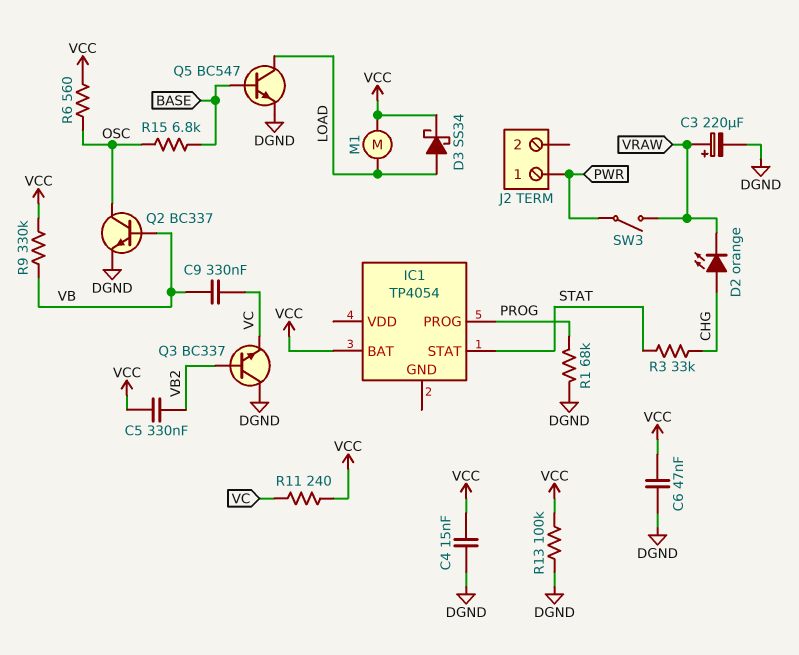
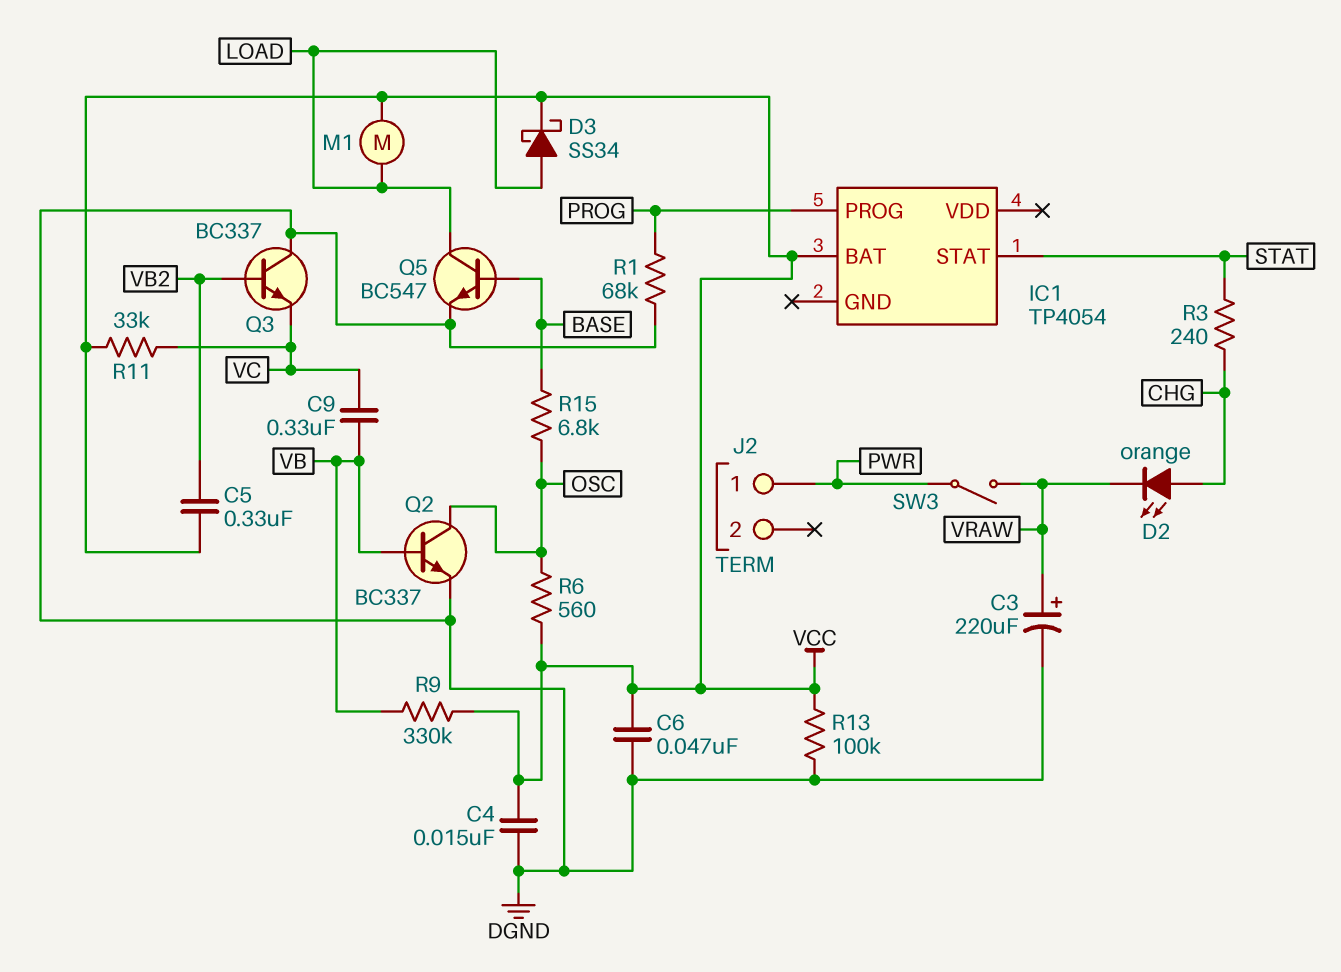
R3: 33k (CHG, STAT) -> 240 (CHG, STAT)
R11: 240 (VC, VCC) -> 33k (VC, VCC)

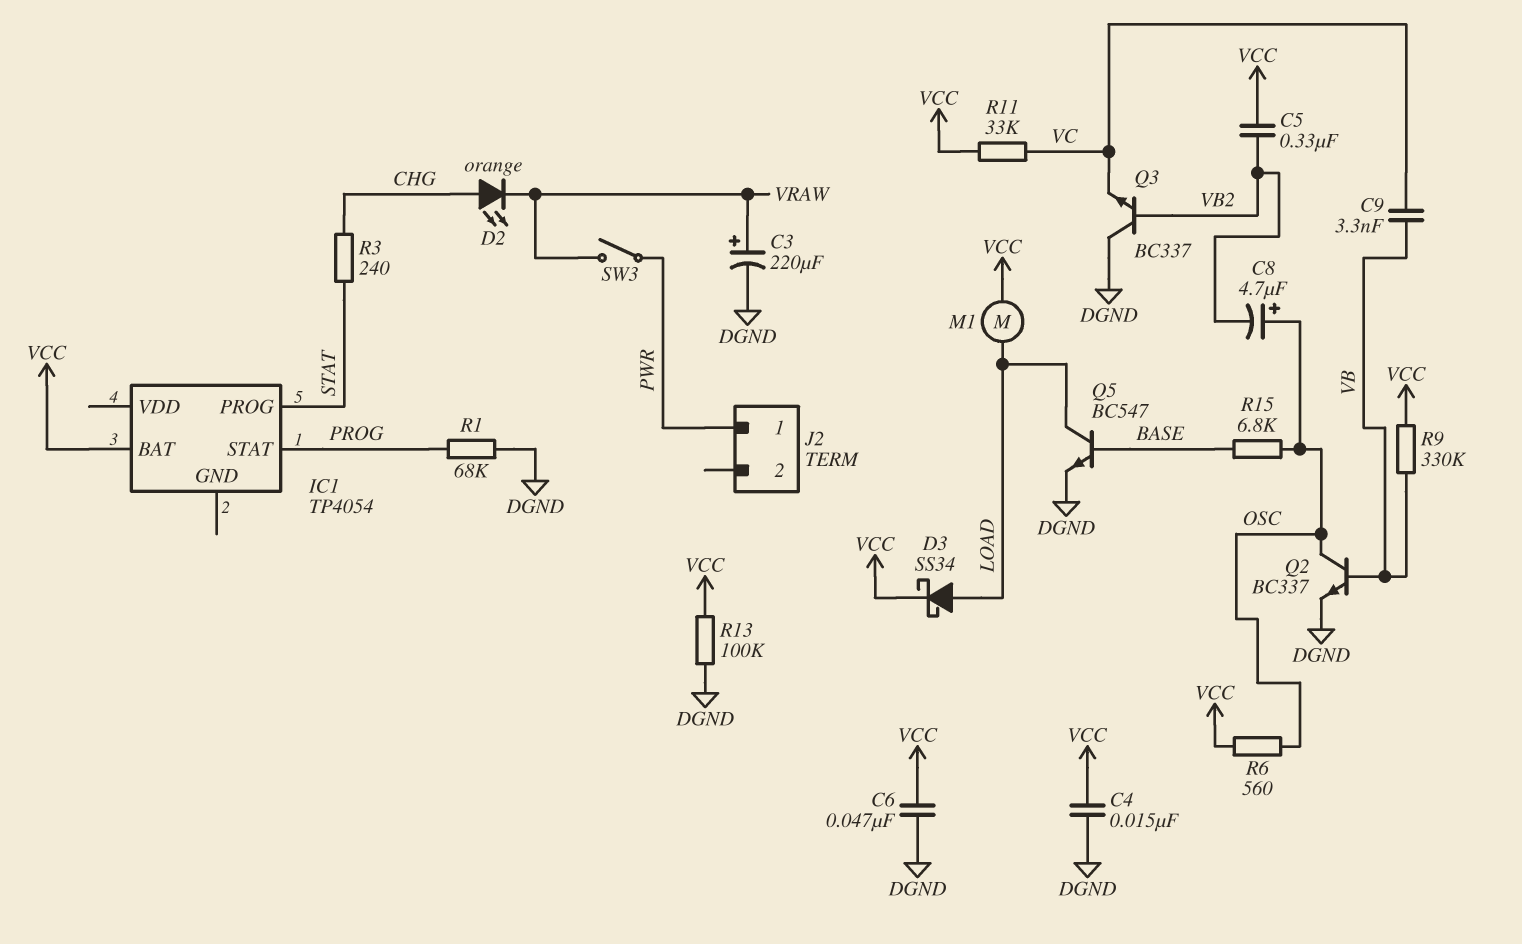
C8: none -> 4.7uF (plus OSC, minus VB2)
C9: 330nF (VB, VC) -> 3.3nF (VB, VC)
IC1 pin PROG: PROG -> STAT
IC1 pin STAT: STAT -> PROG

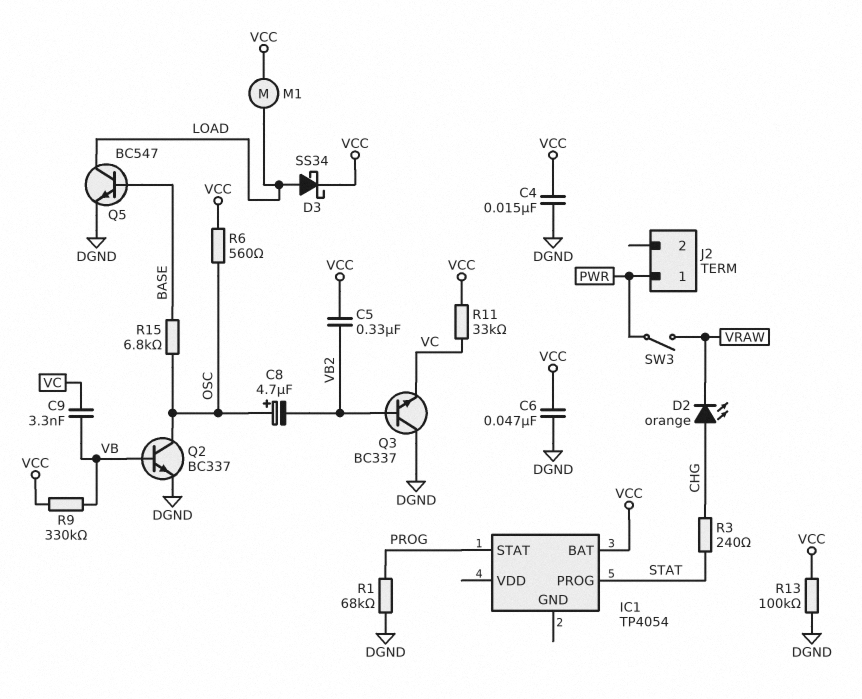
C3: 220uF (plus VRAW, minus DGND) -> none

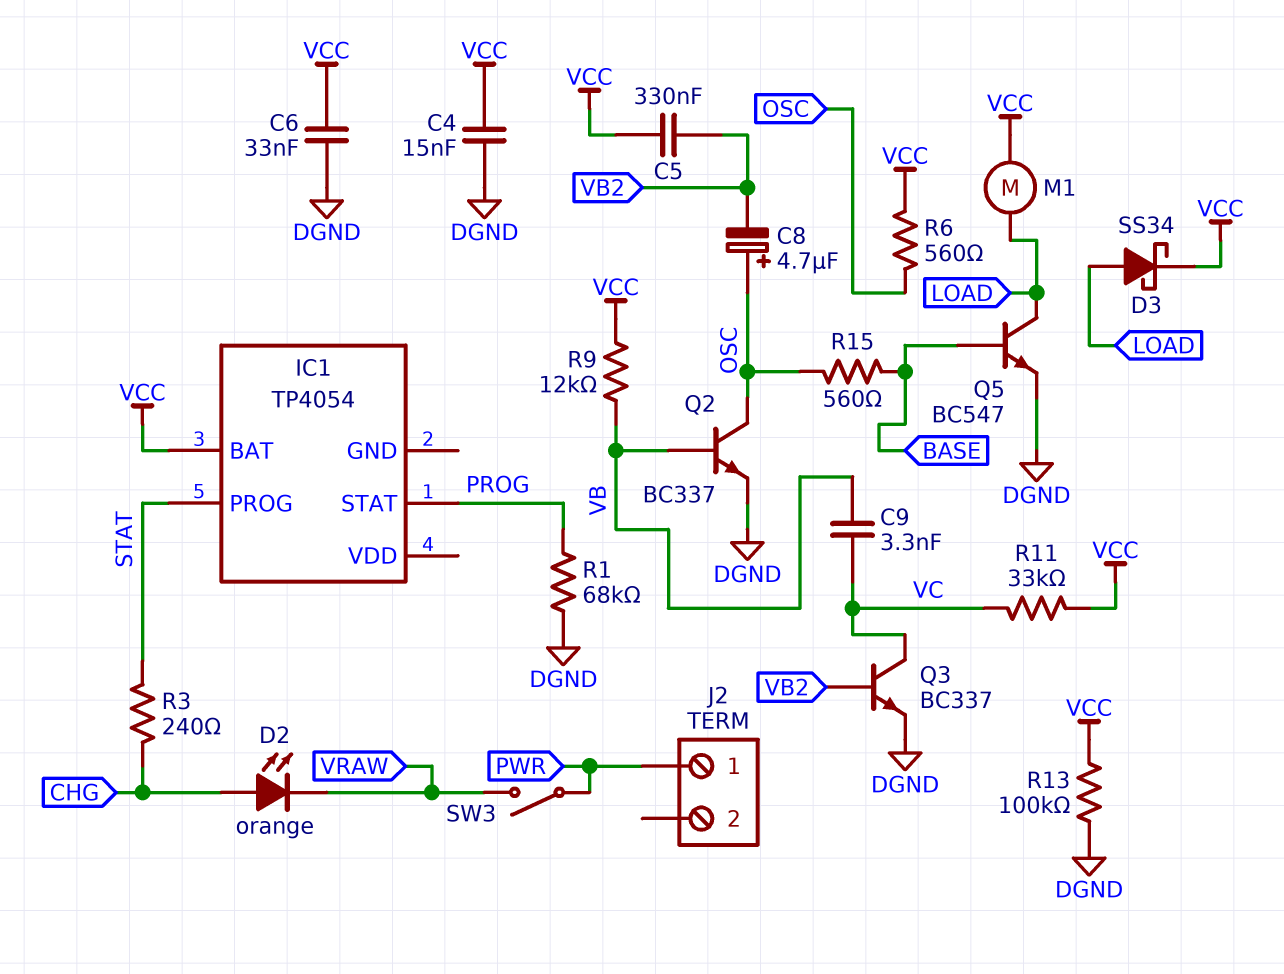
C6: 47nF (DGND, VCC) -> 33nF (DGND, VCC)
Q3: NPN BC337 (B VB2, C DGND, E VC) -> NPN BC337 (B VB2, C VC, E DGND)
R9: 330k (VB, VCC) -> 12k (VB, VCC)
R15: 6.8k (BASE, OSC) -> 560 (BASE, OSC)

